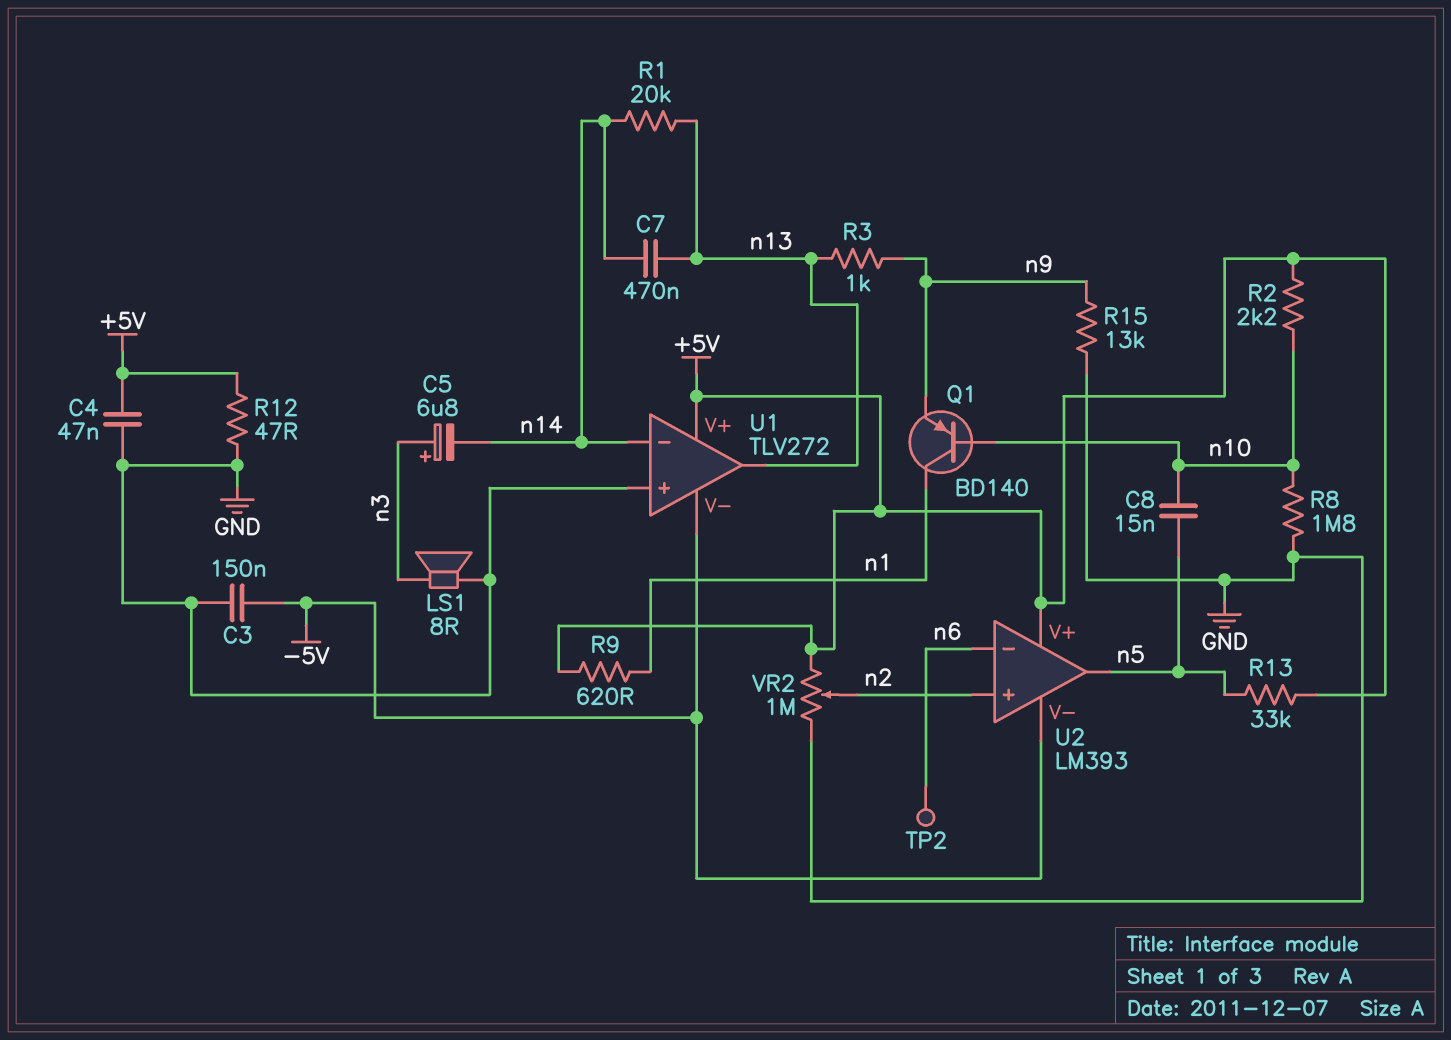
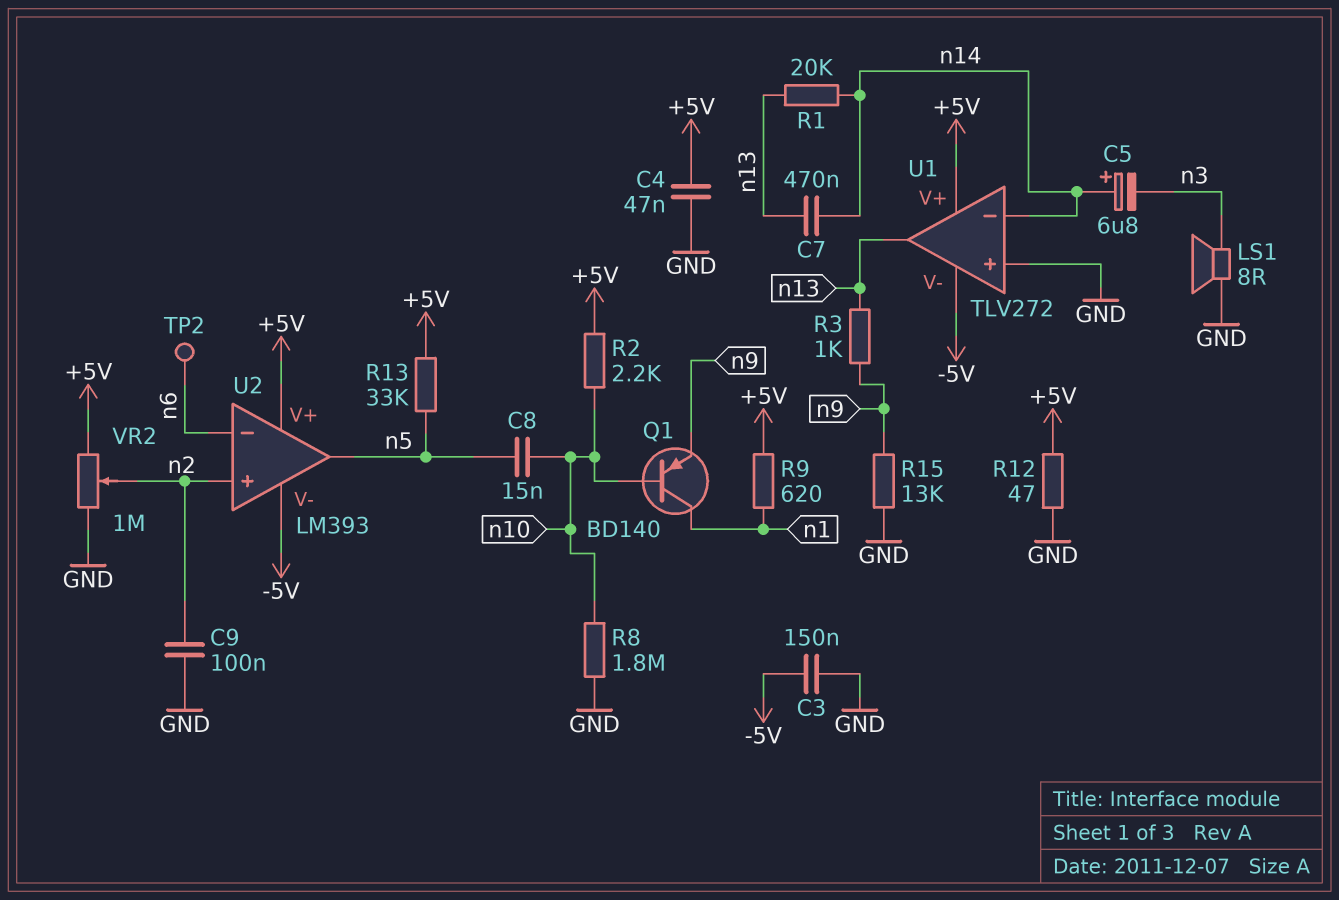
C5: 6.8uF (plus n3, minus n14) -> 6.8uF (plus n14, minus n3)
C9: none -> 100nF (GND, n2)

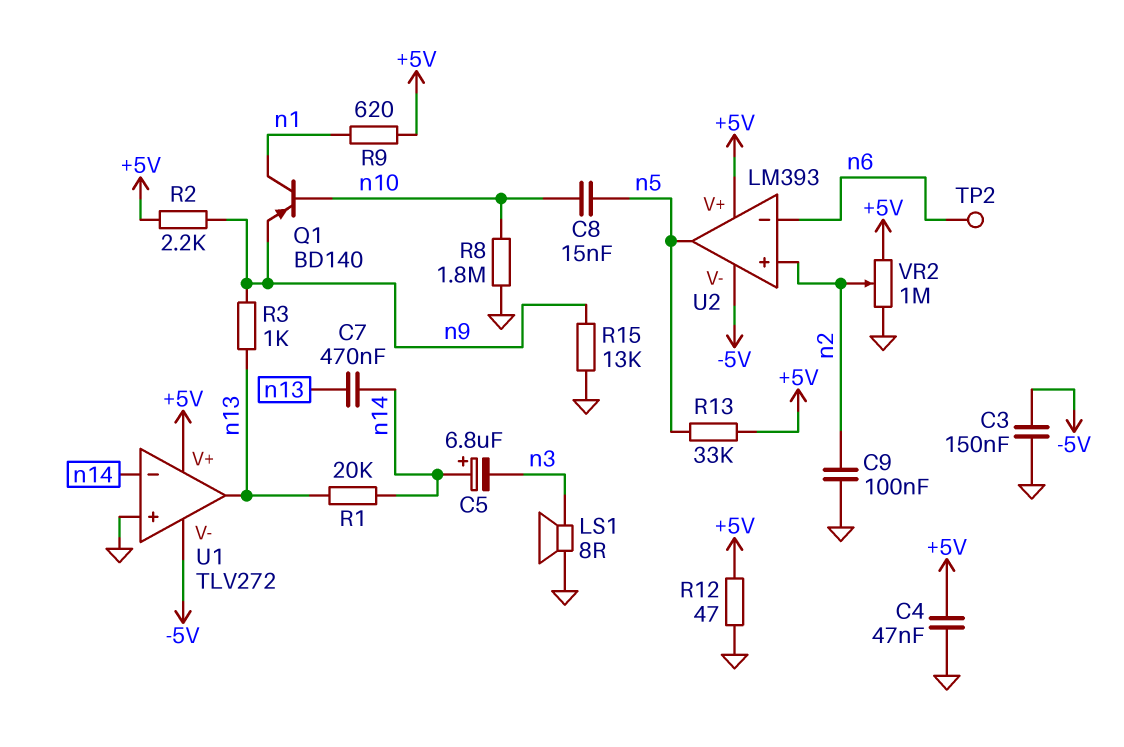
R2: 2.2k (+5V, n10) -> 2.2k (+5V, n9)

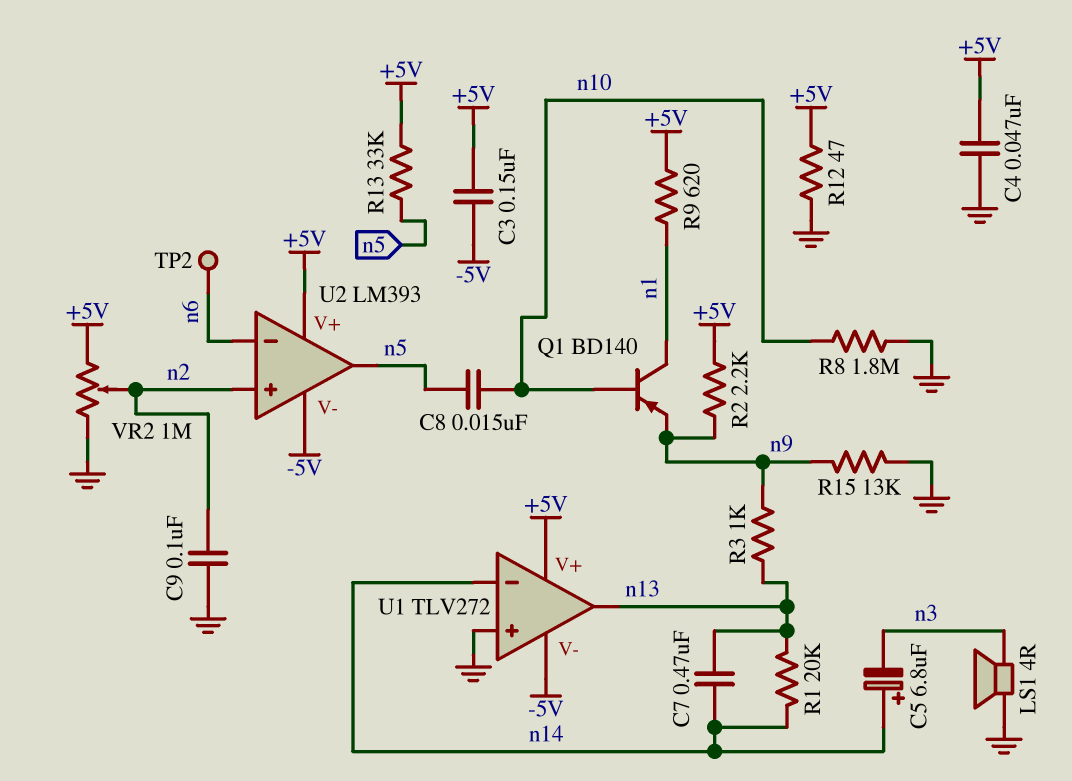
C3: 150nF (-5V, GND) -> 150nF (+5V, -5V)
LS1: speaker 8R (GND, n3) -> speaker 4R (GND, n3)

